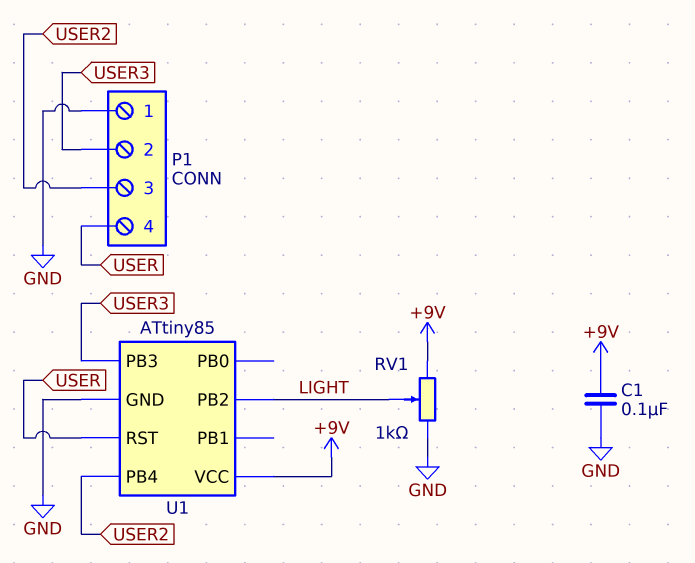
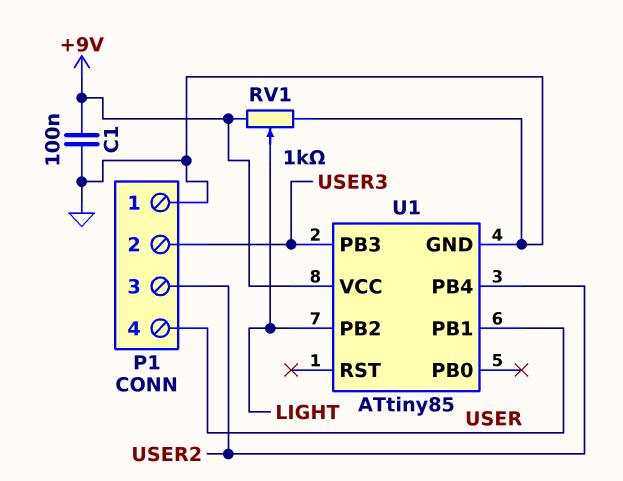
U1 pin PB1: none -> USER
U1 pin RST: USER -> none

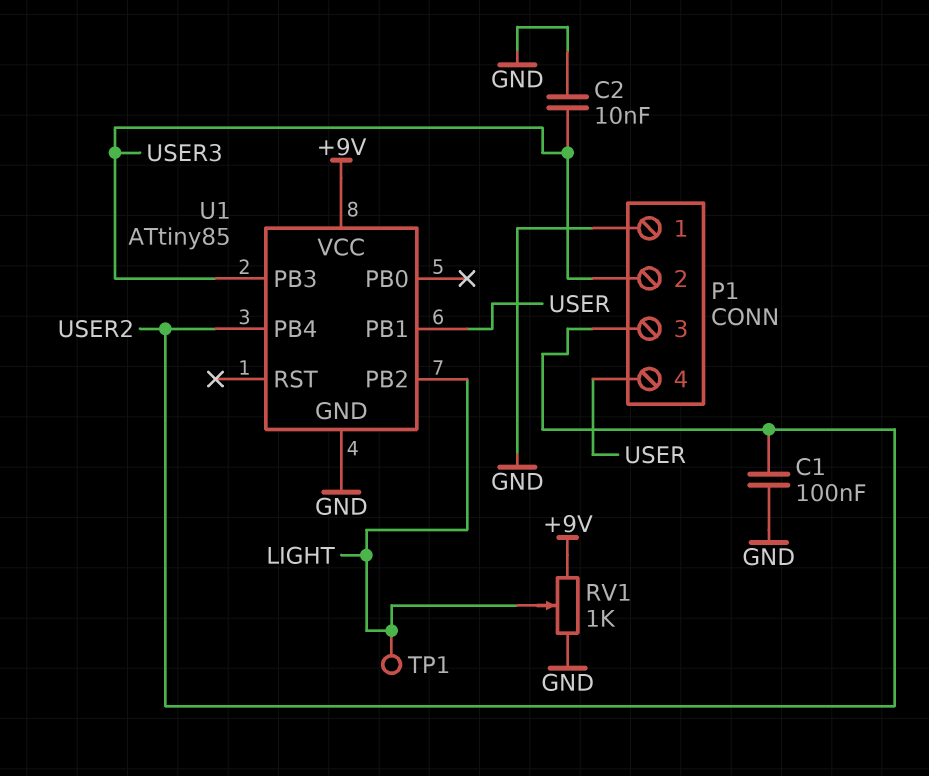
C1: 100nF (+9V, GND) -> 100nF (GND, USER2)
C2: none -> 10nF (GND, USER3)
TP1: none -> test point (LIGHT)

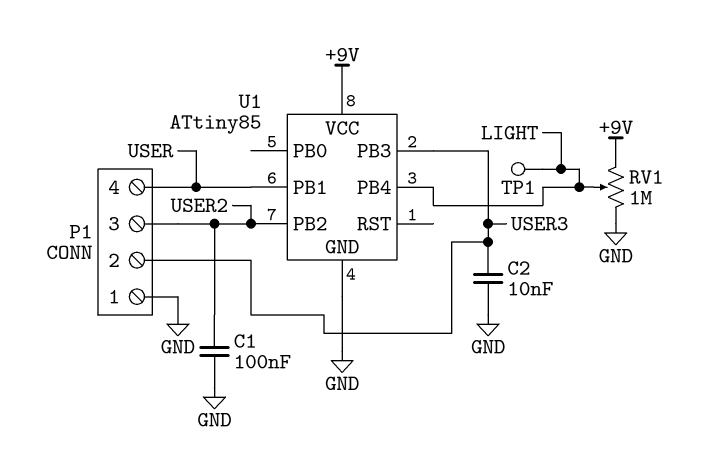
RV1: 1k (+9V, GND, wiper LIGHT) -> 1M (+9V, GND, wiper LIGHT)
U1 pin PB2: LIGHT -> USER2
U1 pin PB4: USER2 -> LIGHT

